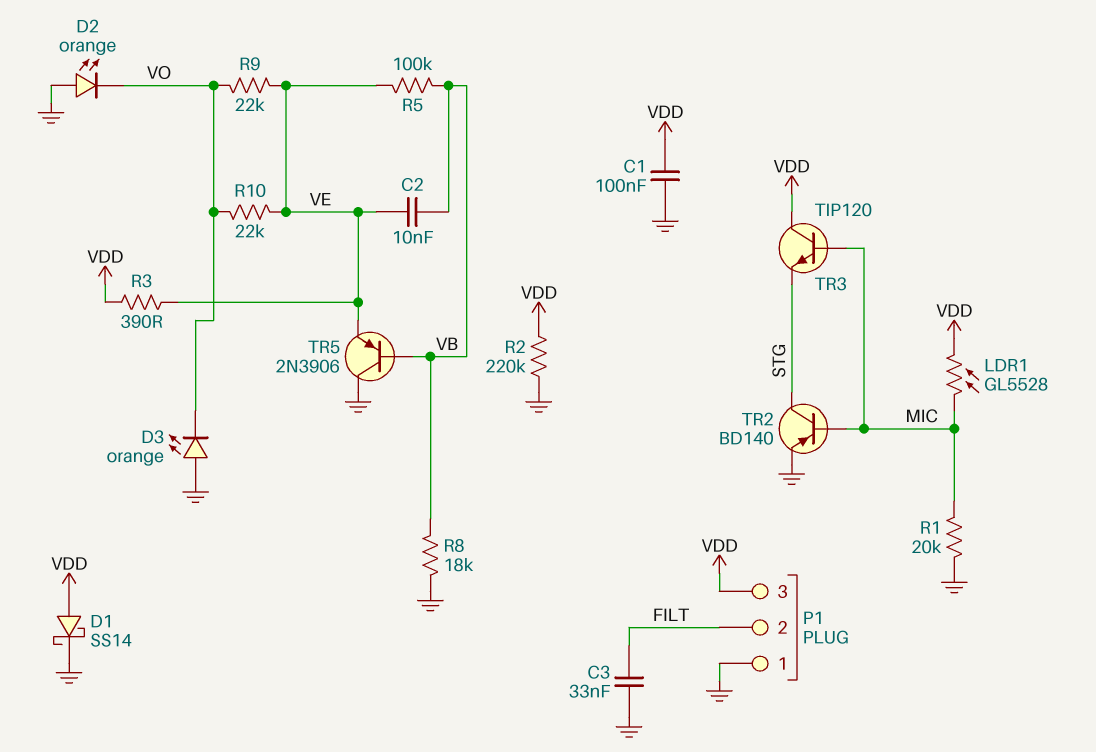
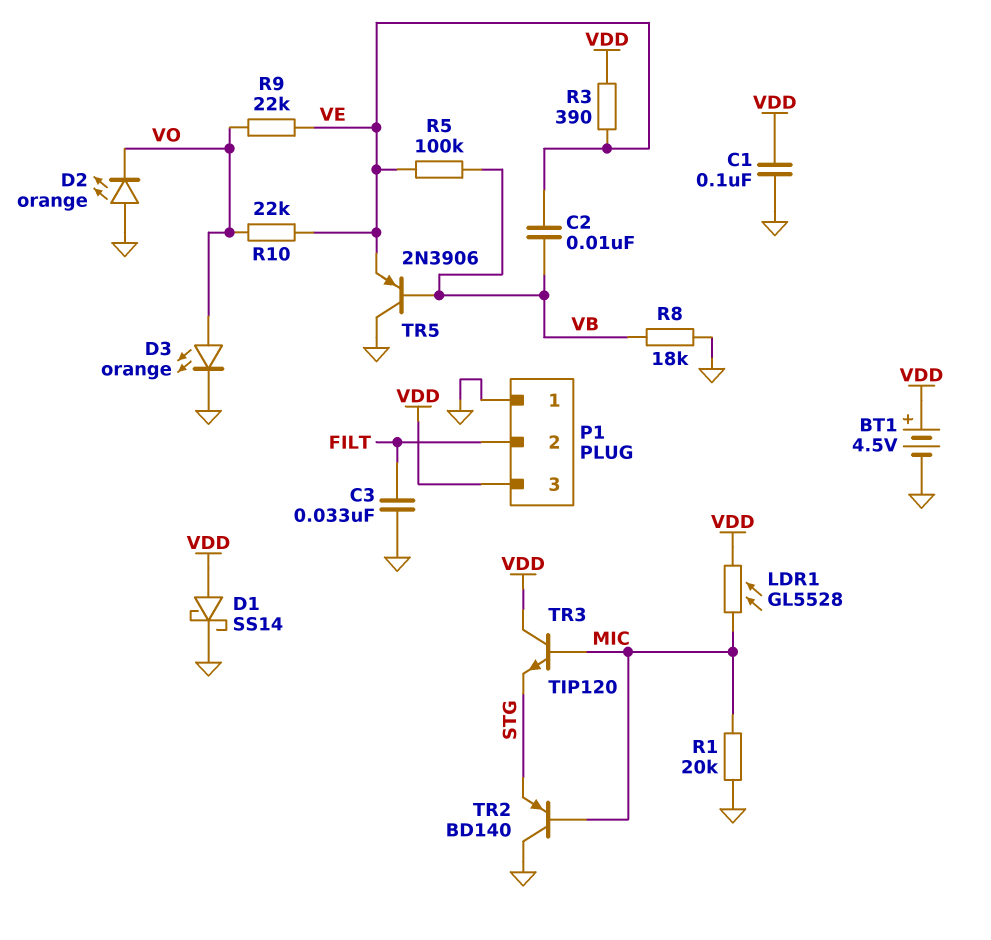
BT1: none -> 4.5V (plus VDD, minus GND)
D3: LED orange (A GND, K VO) -> LED orange (A VO, K GND)
R2: 220k (GND, VDD) -> none
TR2: PNP BD140 (B MIC, C STG, E GND) -> PNP BD140 (B MIC, C GND, E STG)

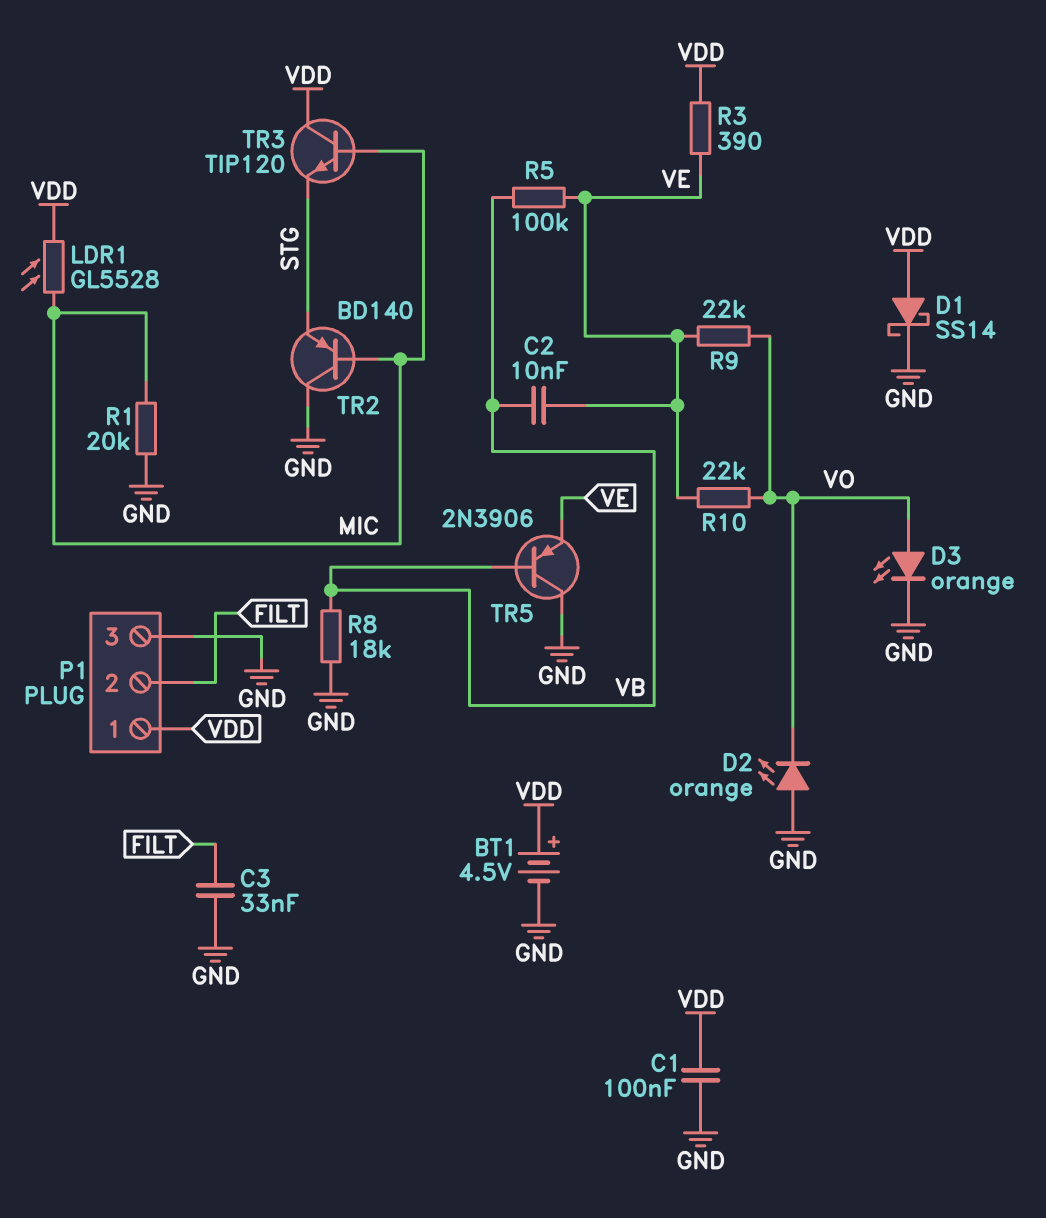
P1 pin 1: GND -> VDD
P1 pin 3: VDD -> GND

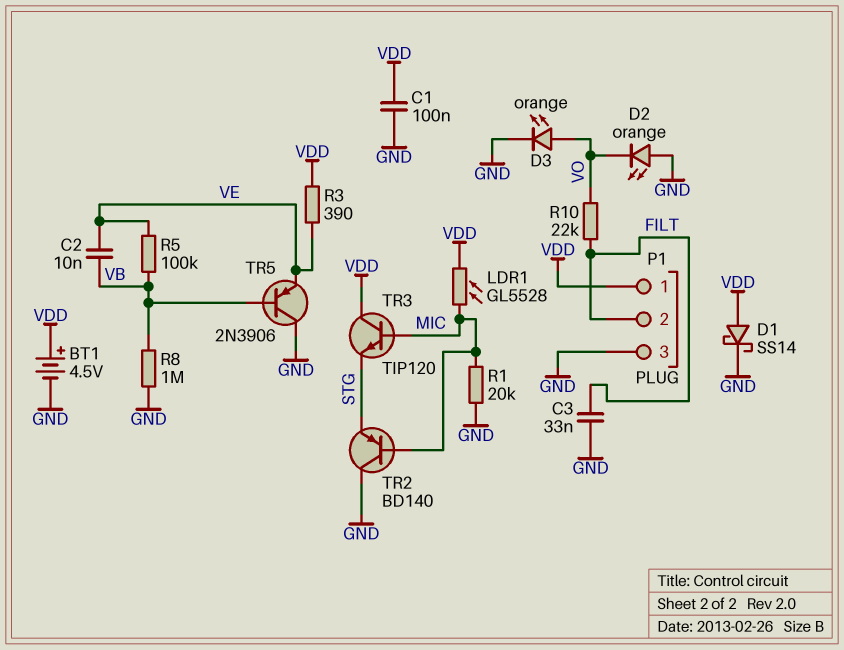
R8: 18k (GND, VB) -> 1M (GND, VB)
R9: 22k (VE, VO) -> none
R10: 22k (VE, VO) -> 22k (FILT, VO)

